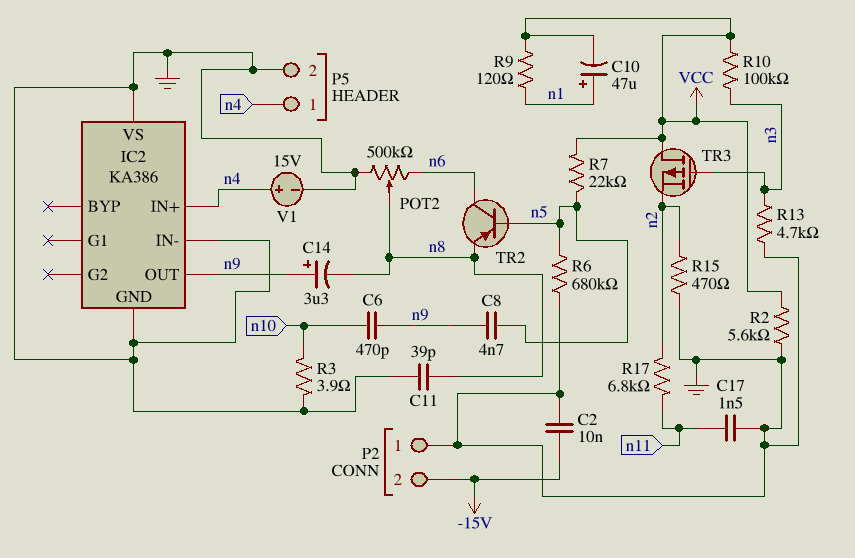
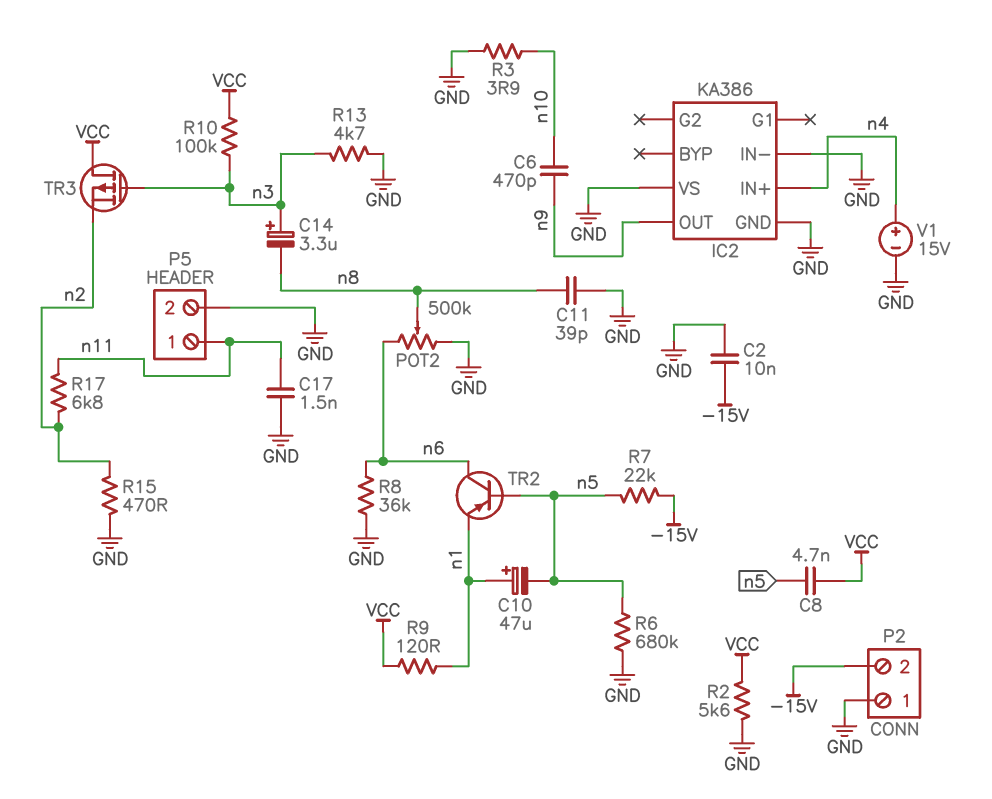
C8: 4.7nF (n5, n9) -> 4.7nF (VCC, n5)
C10: 47uF (plus n1, minus VCC) -> 47uF (plus n1, minus n5)
C14: 3.3uF (plus n9, minus n8) -> 3.3uF (plus n3, minus n8)
P5 pin 1: n4 -> n11
R7: 22k (VCC, n5) -> 22k (-15V, n5)
R8: none -> 36k (GND, n6)
TR2: PNP (B n5, C n6, E n8) -> PNP (B n5, C n6, E n1)

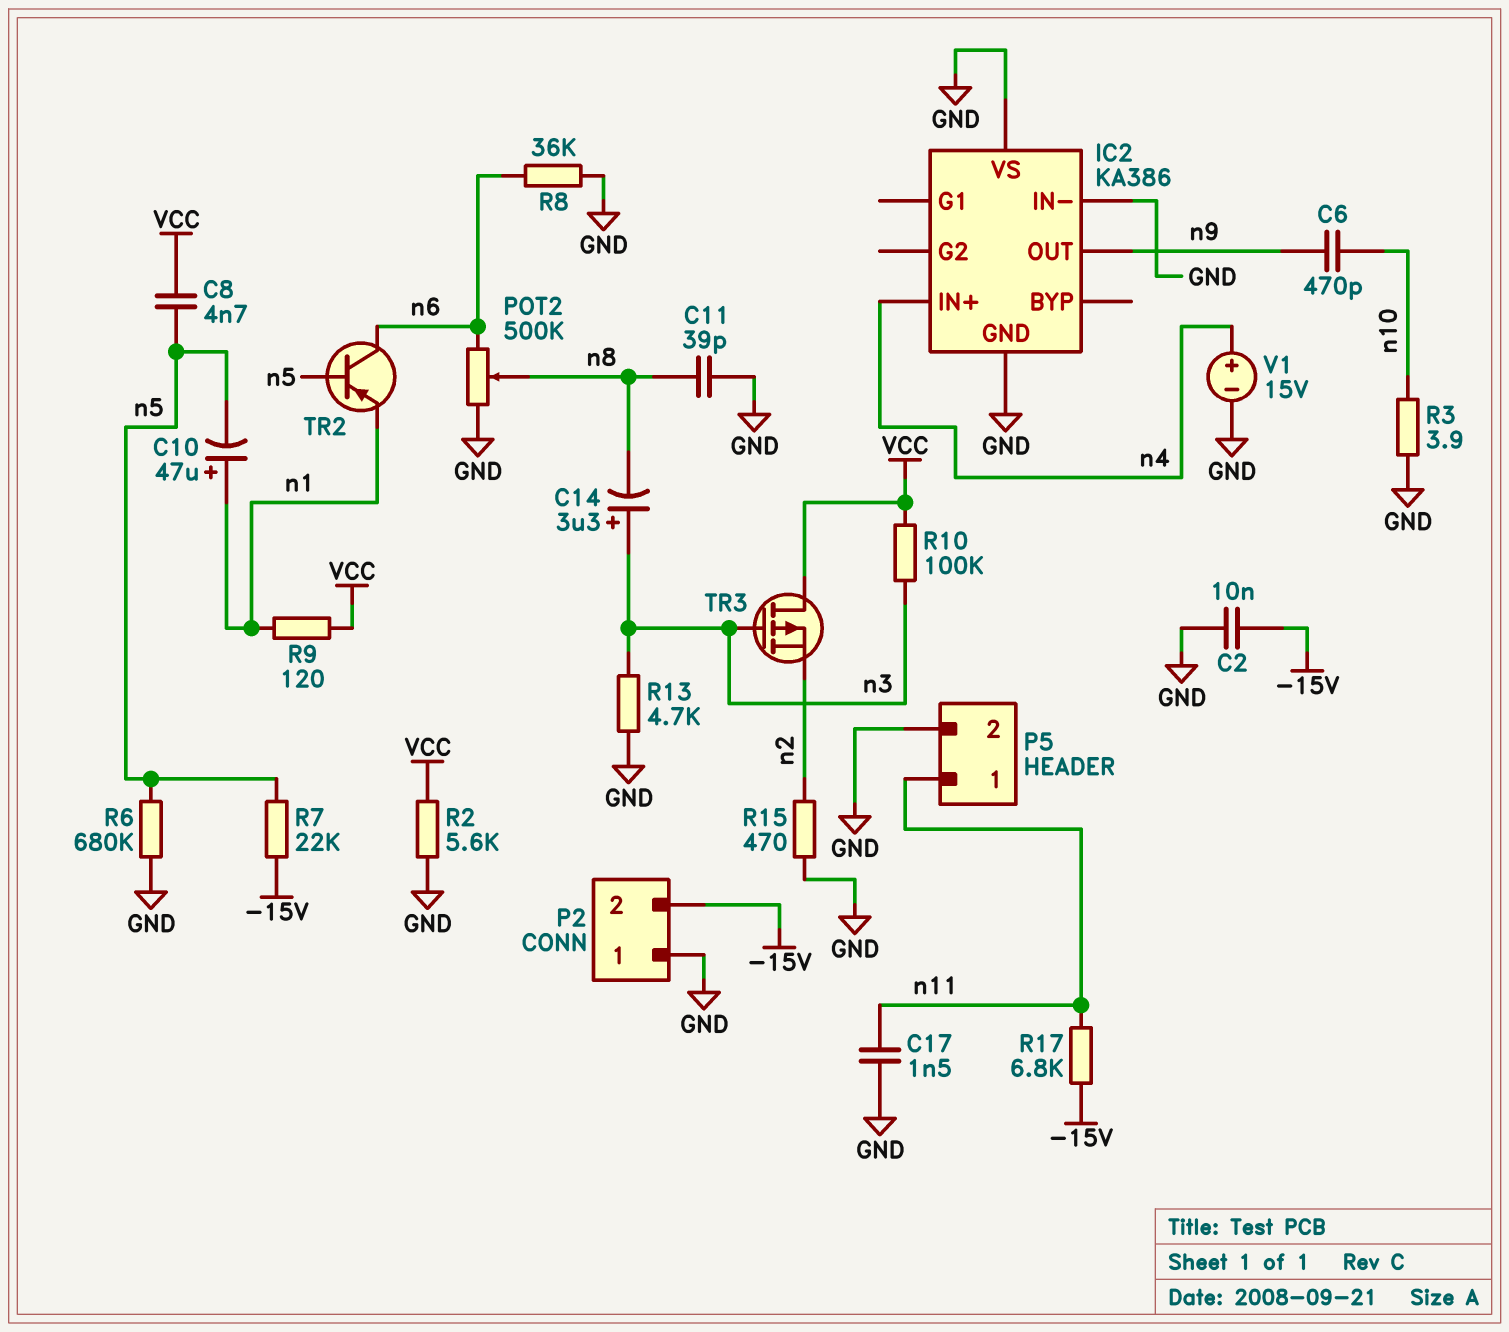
R17: 6.8k (n2, n11) -> 6.8k (-15V, n11)

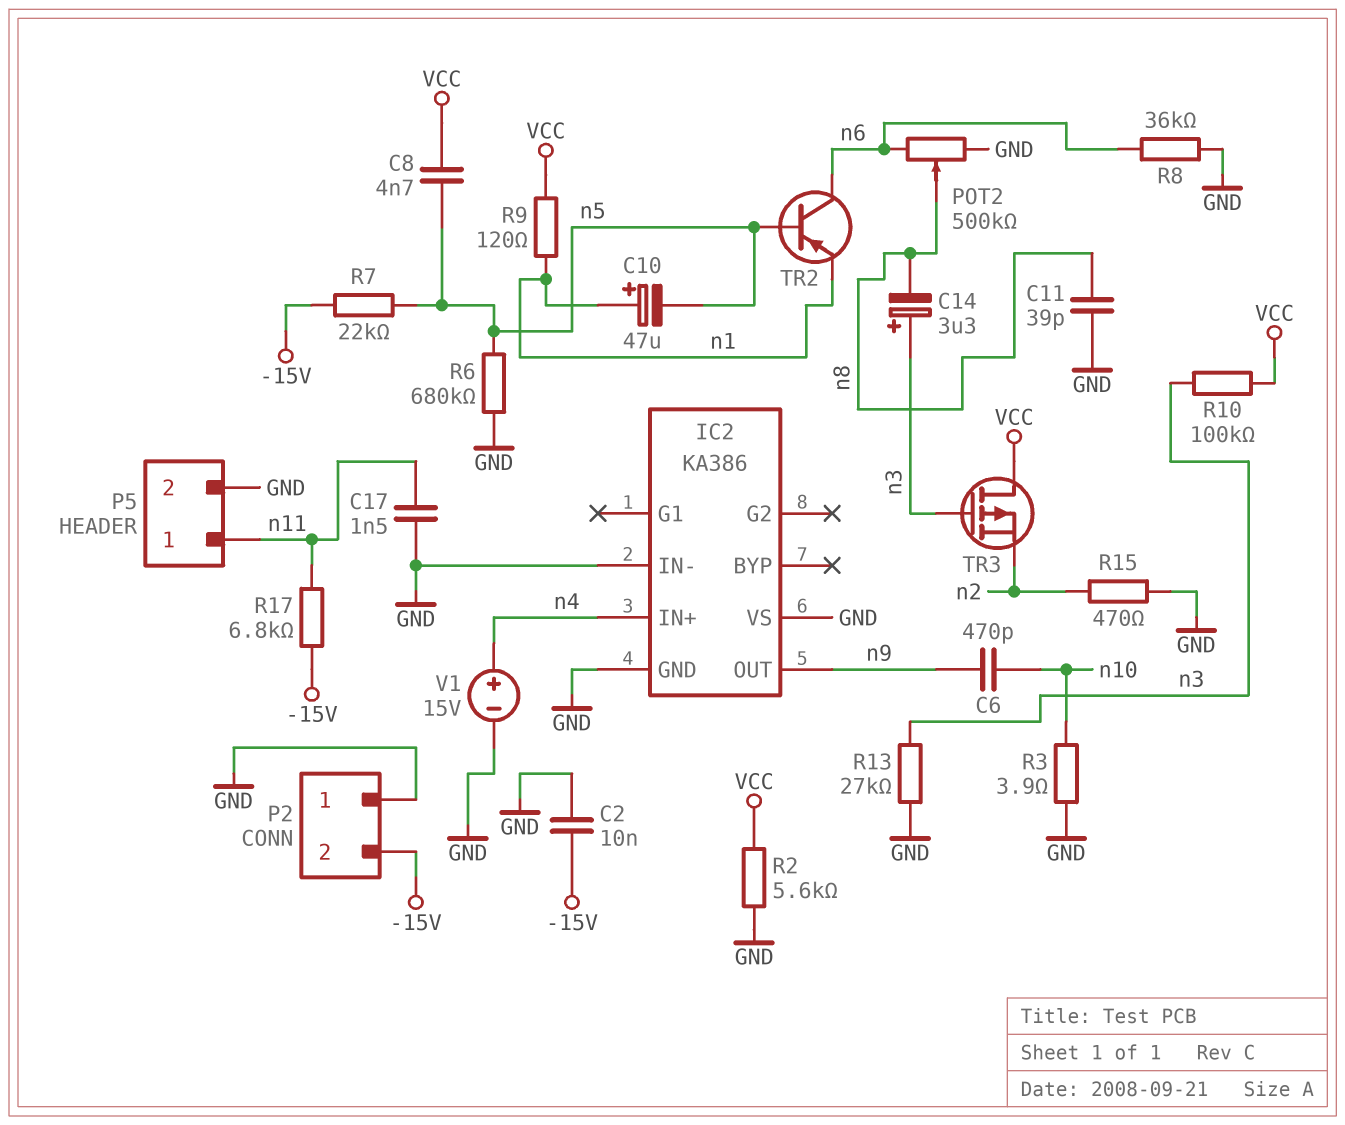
R13: 4.7k (GND, n3) -> 27k (GND, n3)

